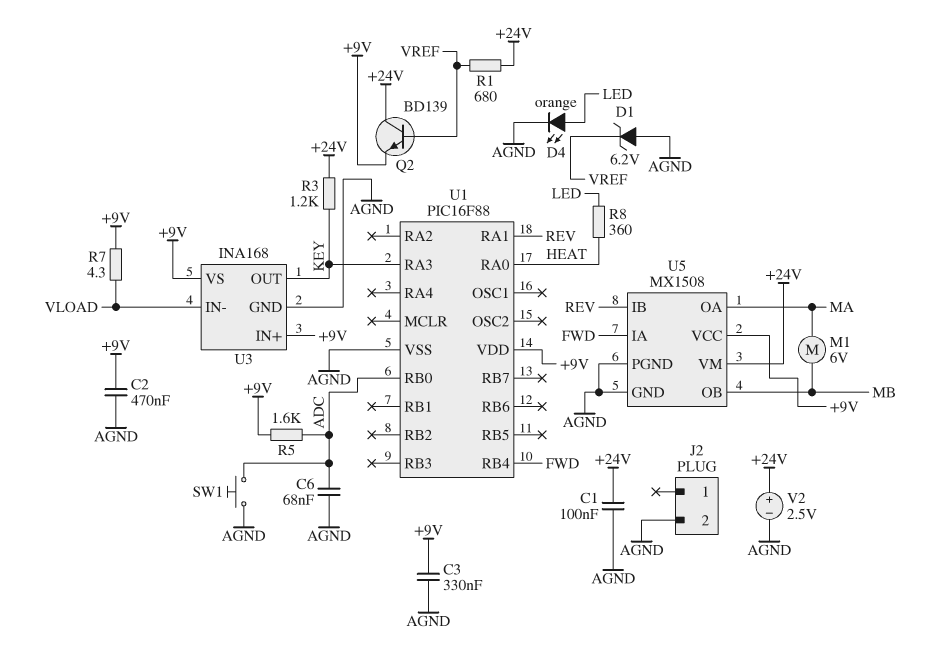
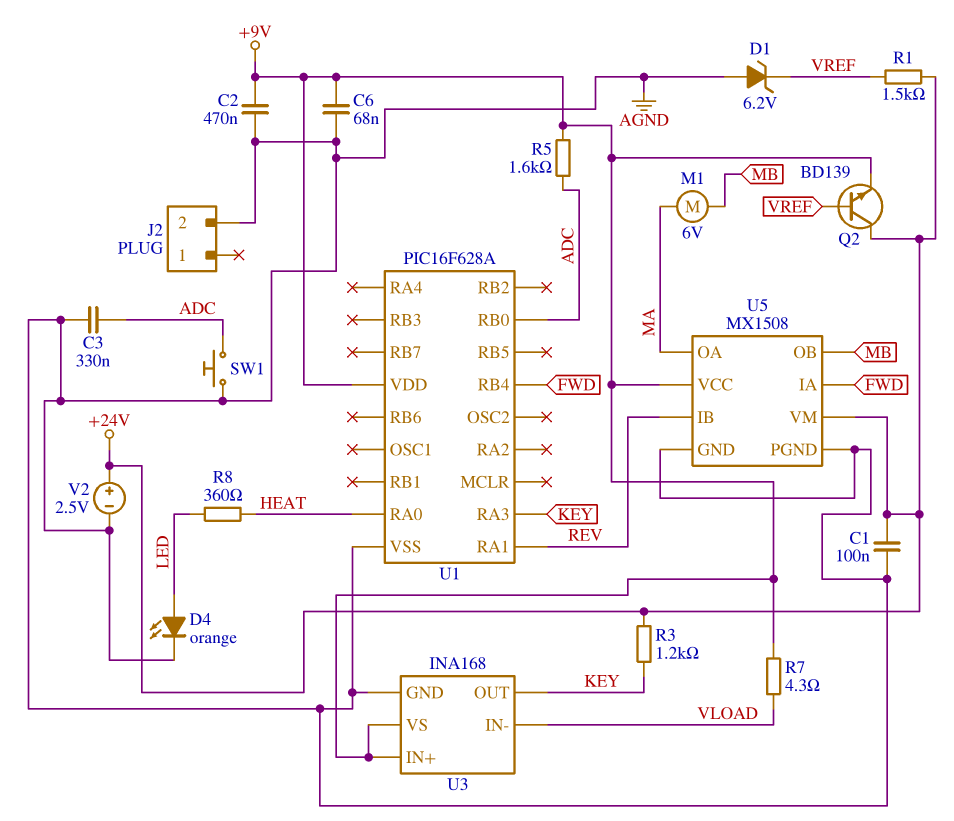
C3: 330nF (+9V, AGND) -> 330nF (ADC, AGND)
C6: 68nF (ADC, AGND) -> 68nF (+9V, AGND)
R1: 680 (+24V, VREF) -> 1.5k (+24V, VREF)
U1: PIC16F88 -> PIC16F628A

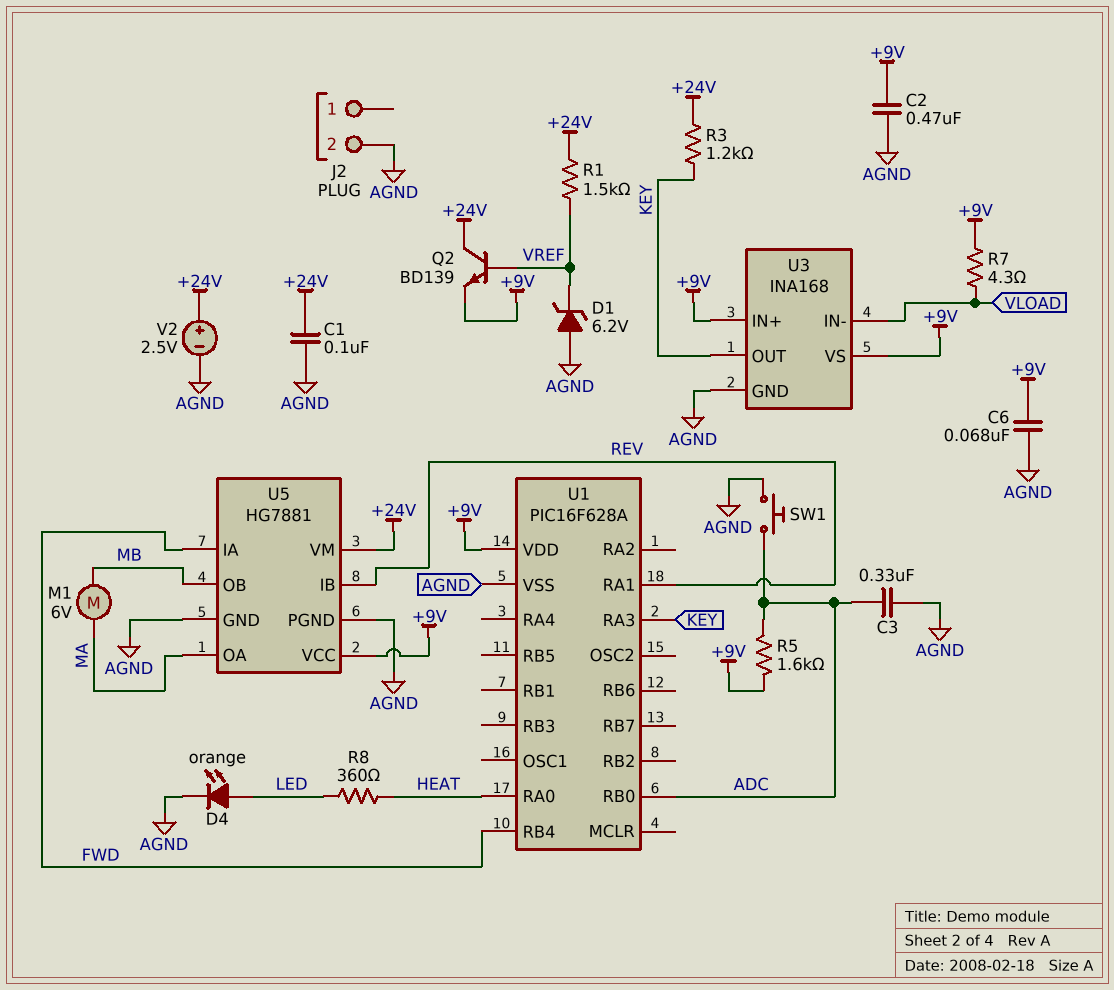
U5: MX1508 -> HG7881

